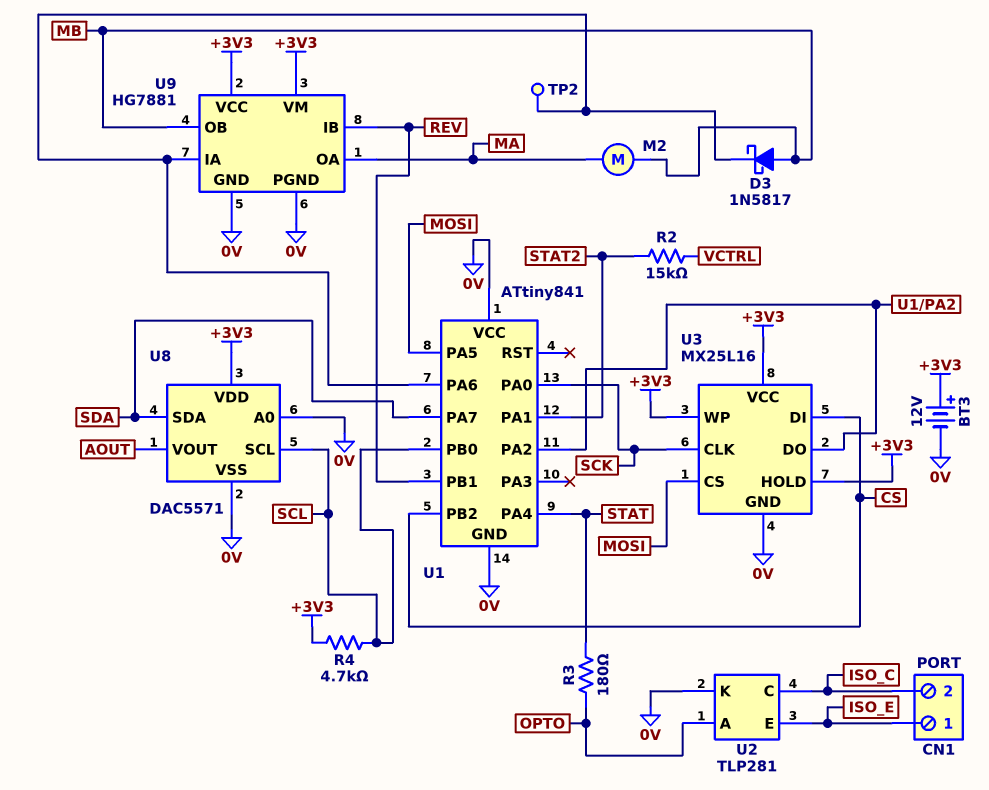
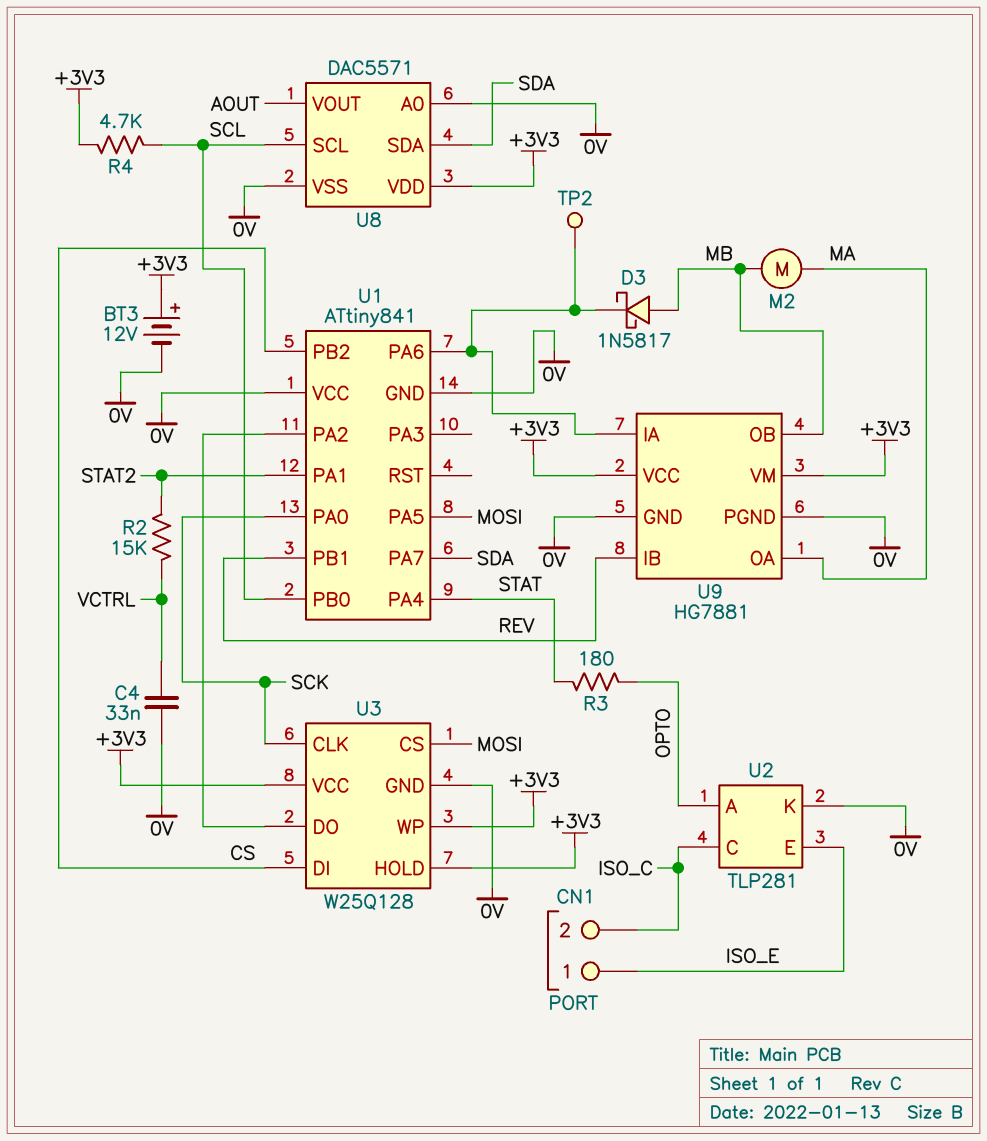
C4: none -> 33nF (0V, VCTRL)
U3: MX25L16 -> W25Q128

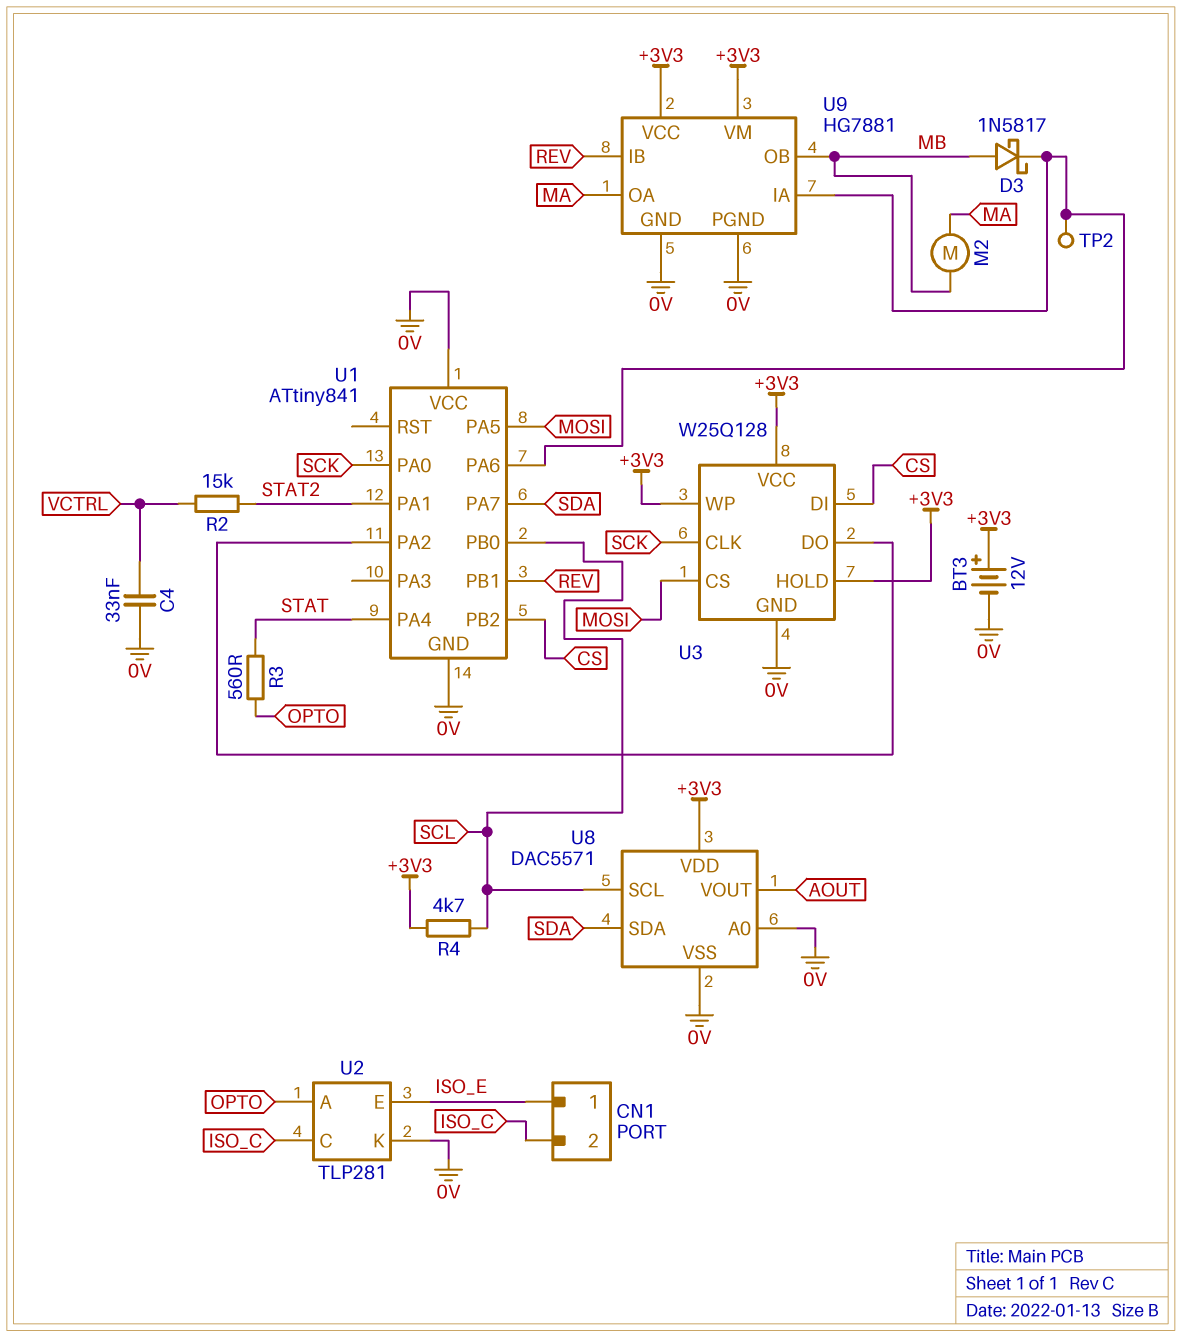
R3: 180 (OPTO, STAT) -> 560 (OPTO, STAT)

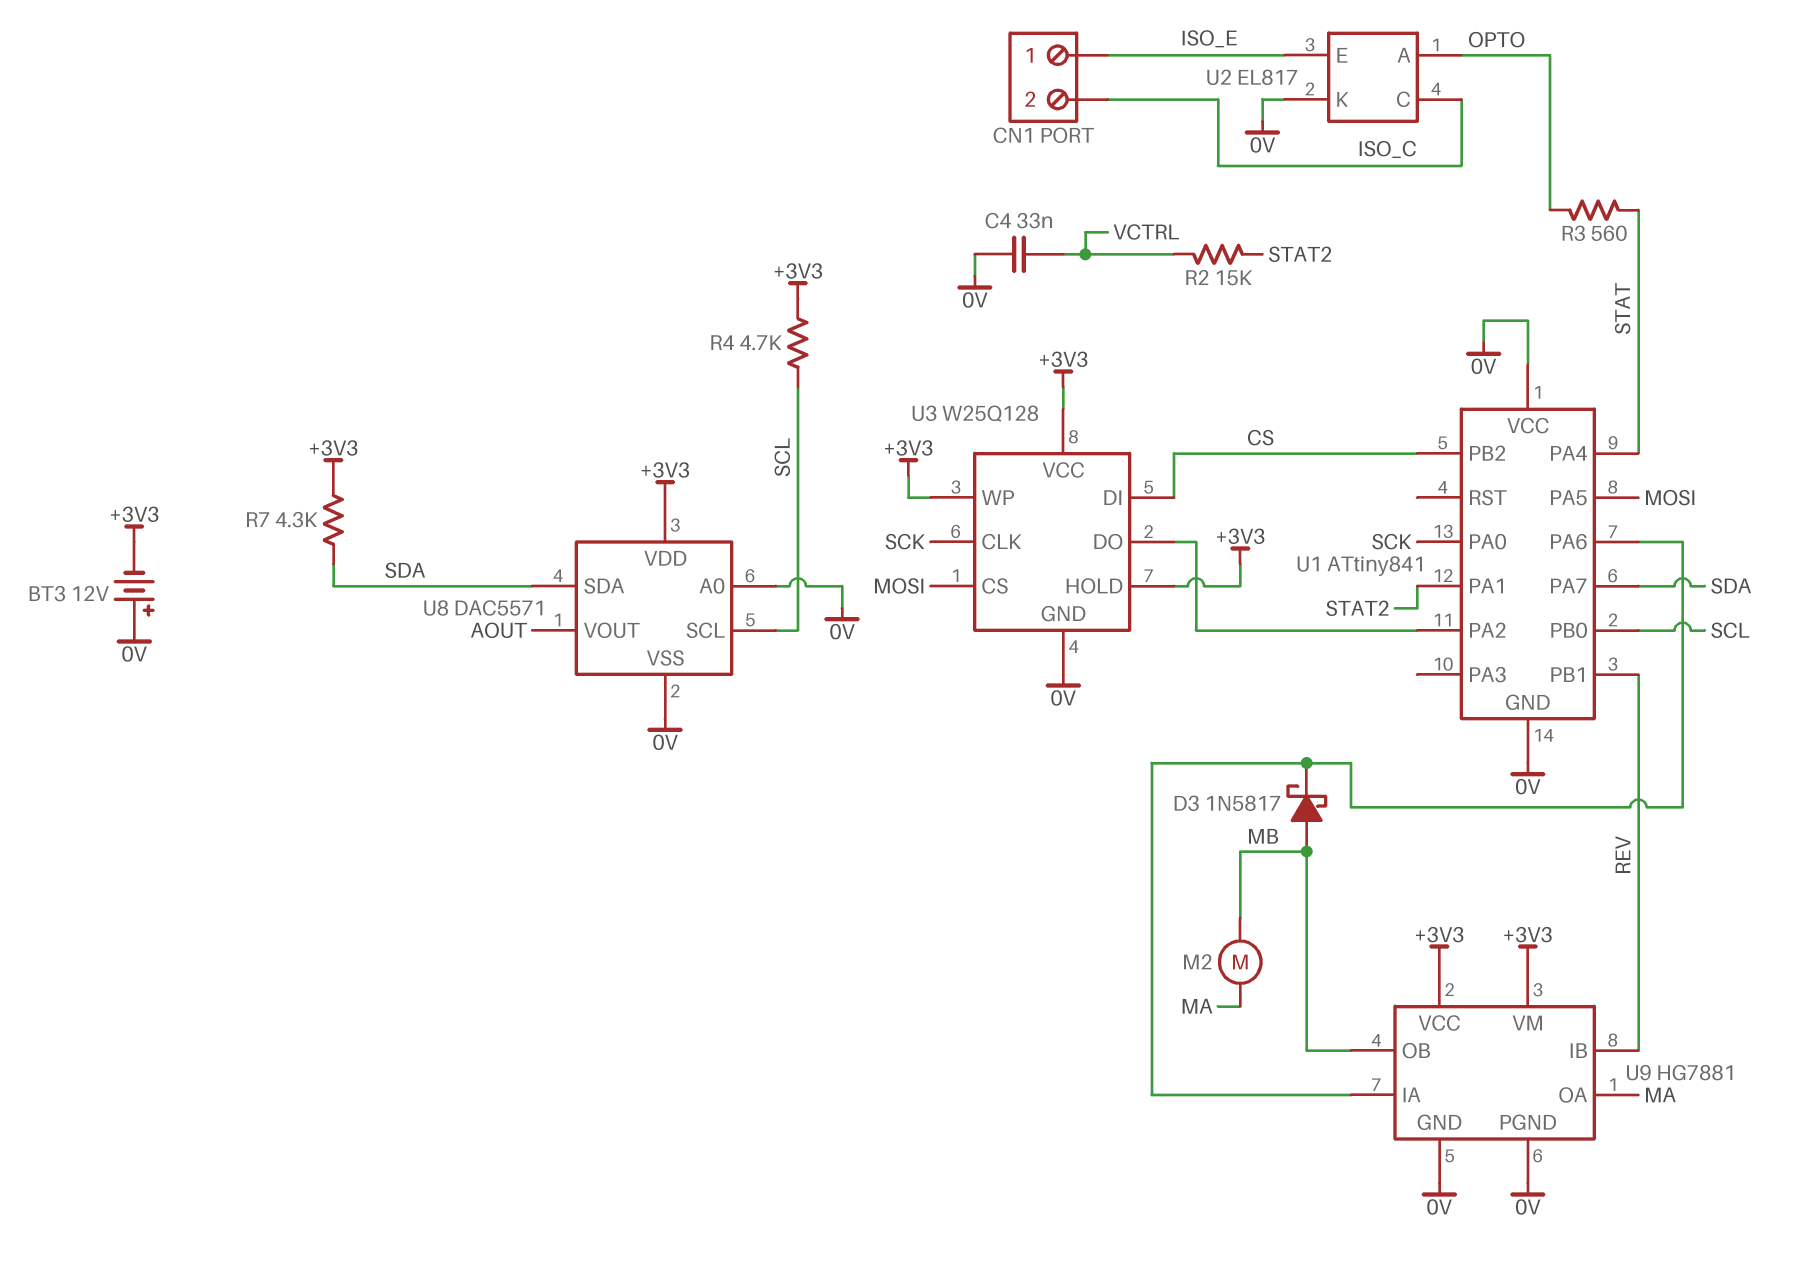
BT3: 12V (plus +3V3, minus 0V) -> 12V (plus 0V, minus +3V3)
R7: none -> 4.3k (+3V3, SDA)
TP2: test point (U1/PA6) -> none
U2: TLP281 -> EL817

